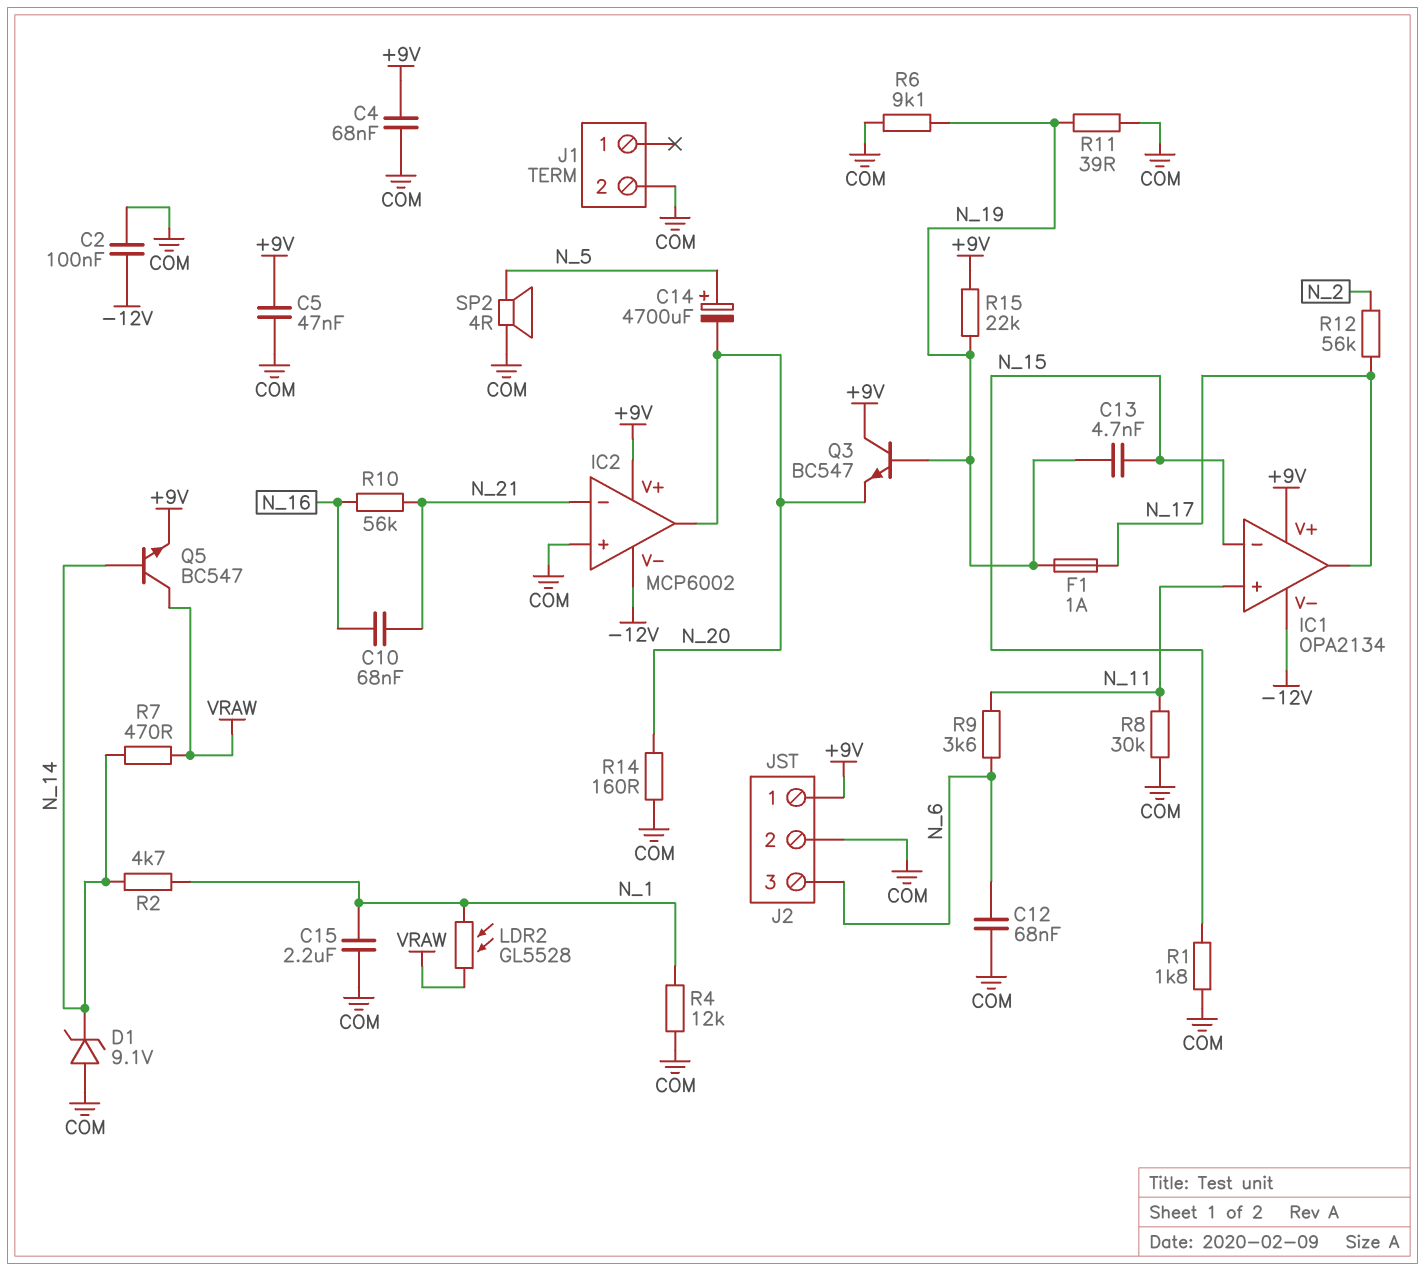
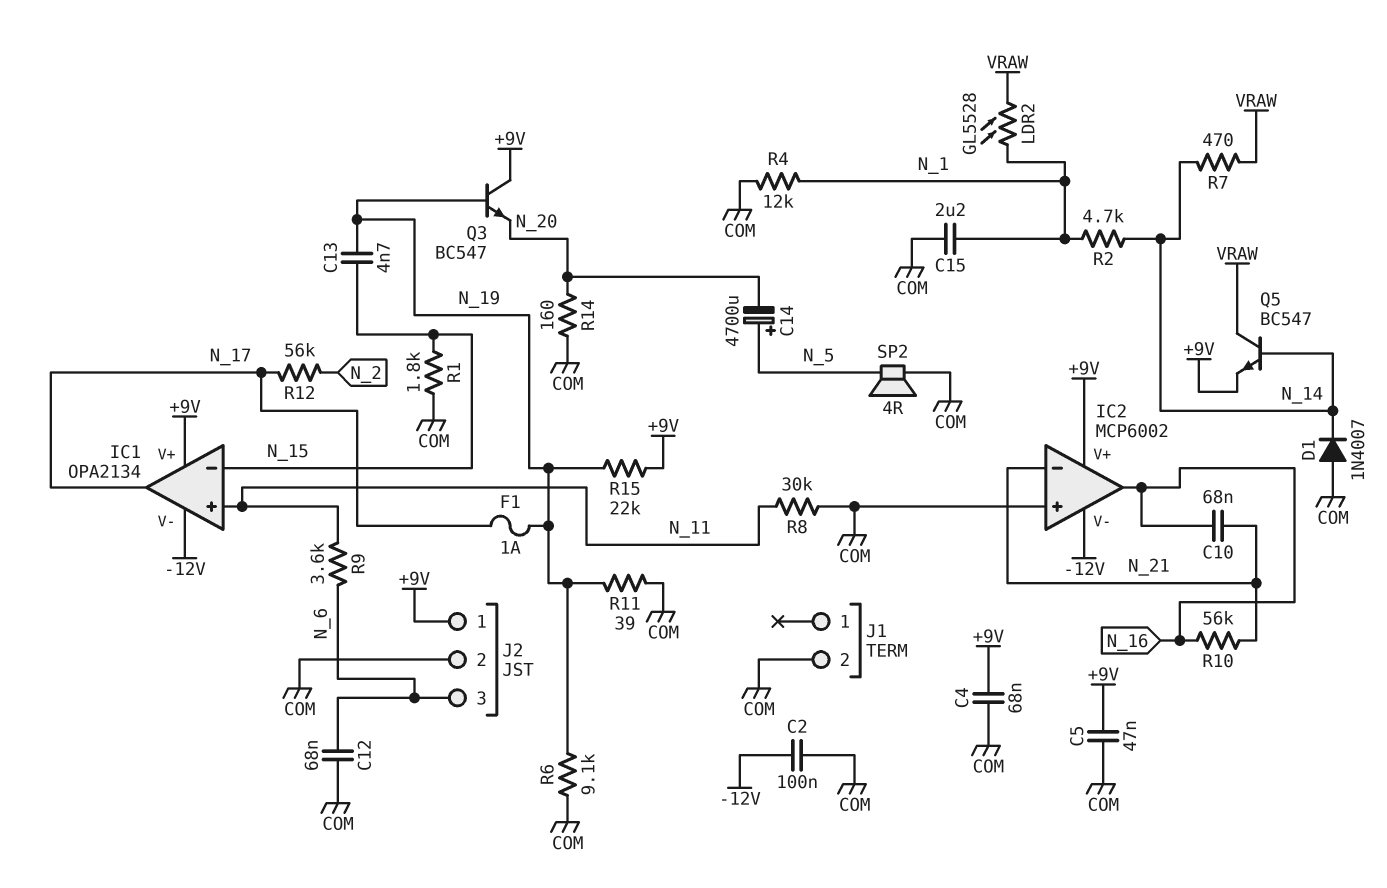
D1: zener 9.1V (A COM, K N_14) -> diode 1N4007 (A COM, K N_14)
IC2 pin out: N_20 -> N_16

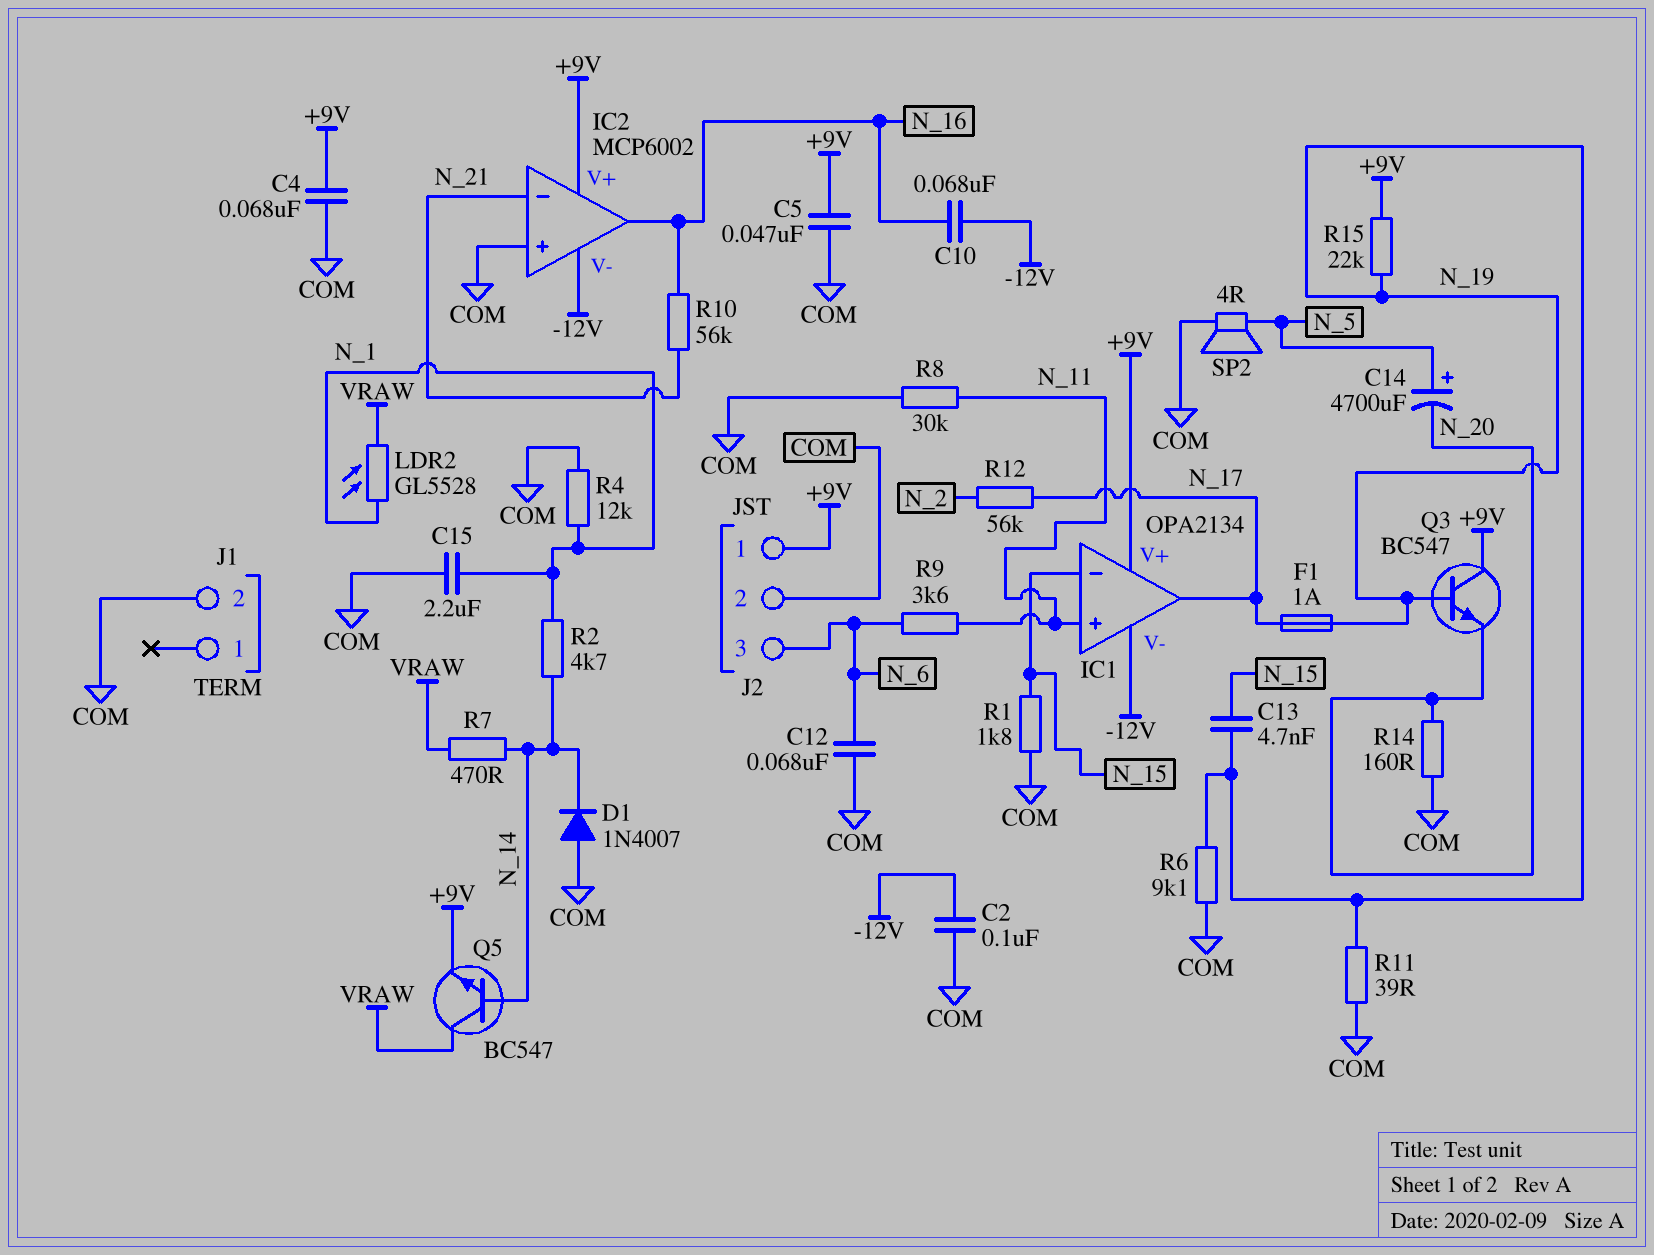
C10: 68nF (N_16, N_21) -> 68nF (-12V, N_16)

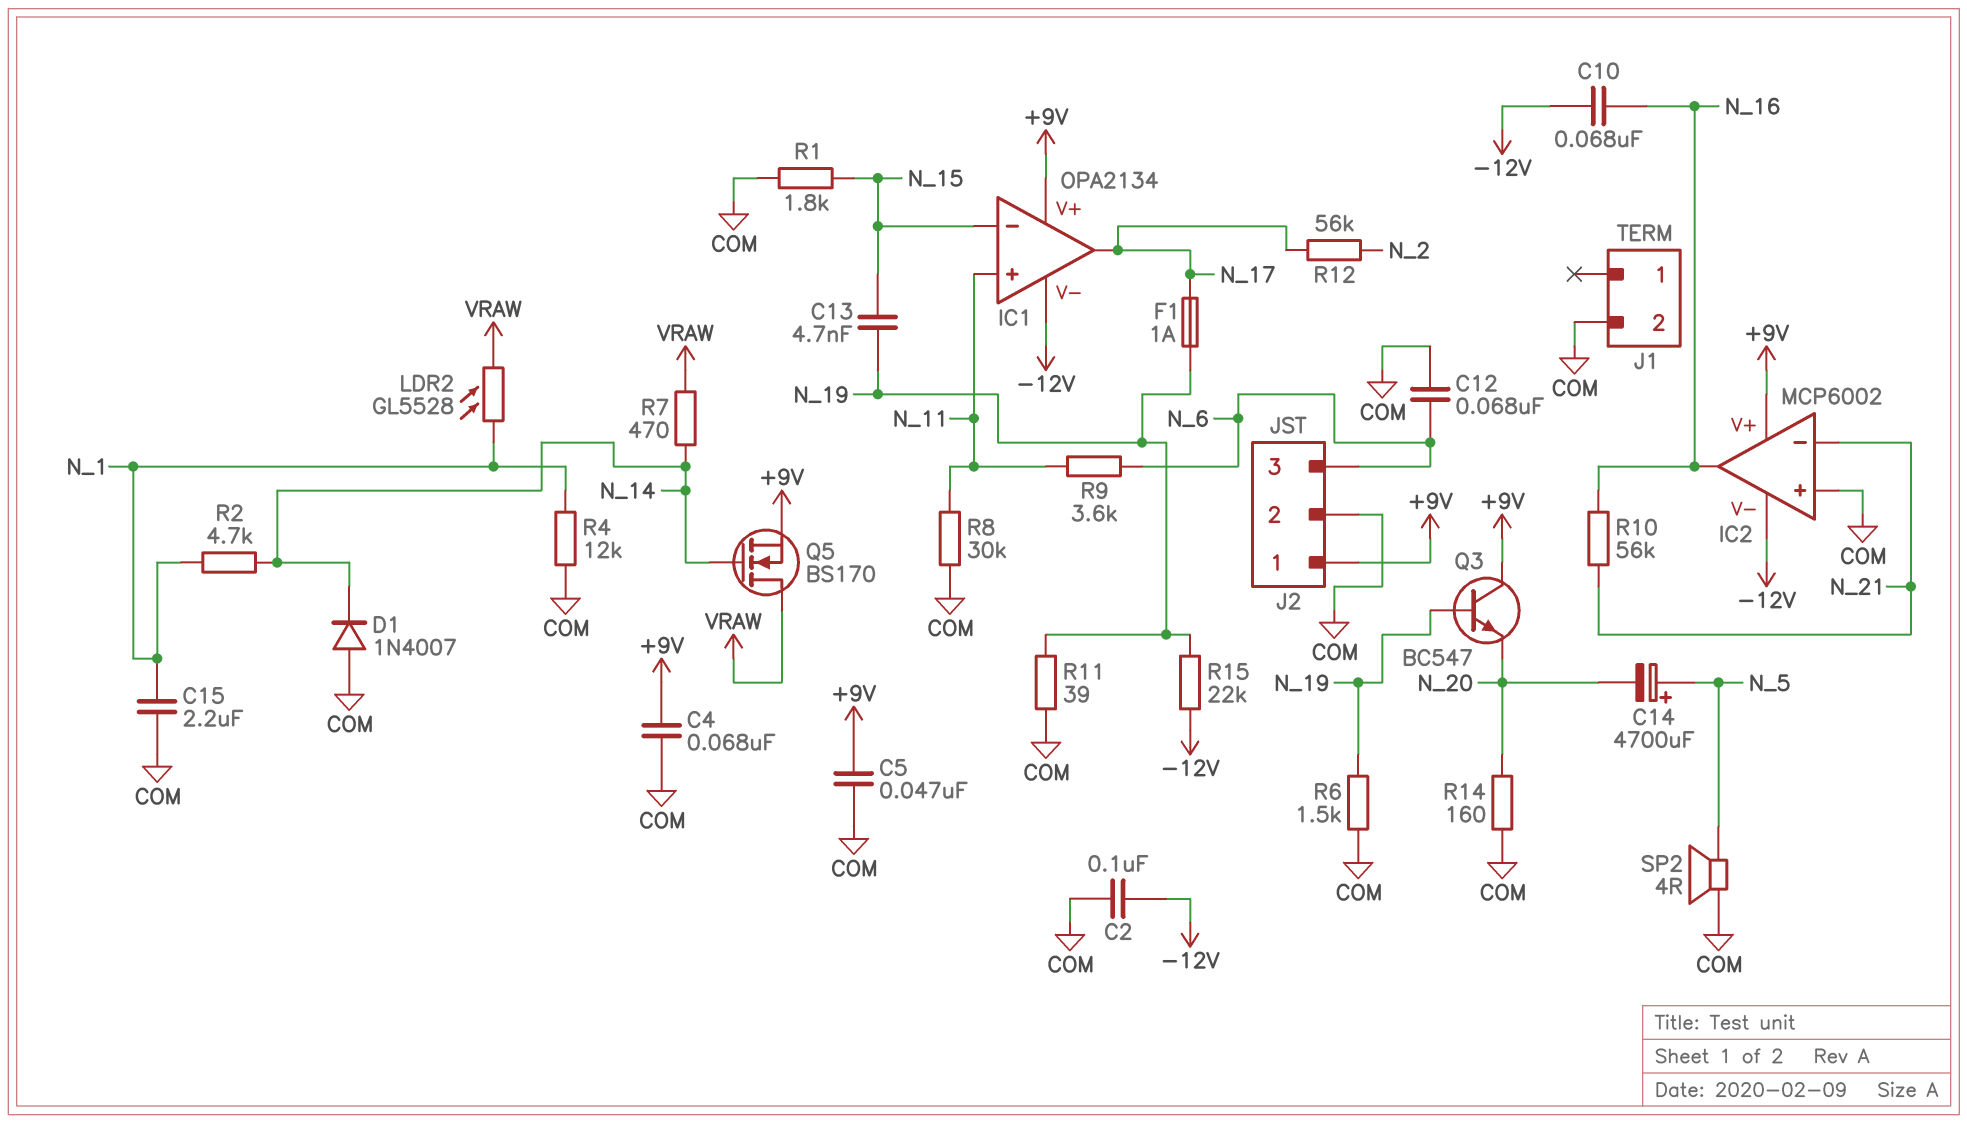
Q5: NPN BC547 (B N_14, C VRAW, E +9V) -> NMOS BS170 (G N_14, D VRAW, S +9V)
R6: 9.1k (COM, N_19) -> 1.5k (COM, N_19)
R15: 22k (+9V, N_19) -> 22k (-12V, N_19)

